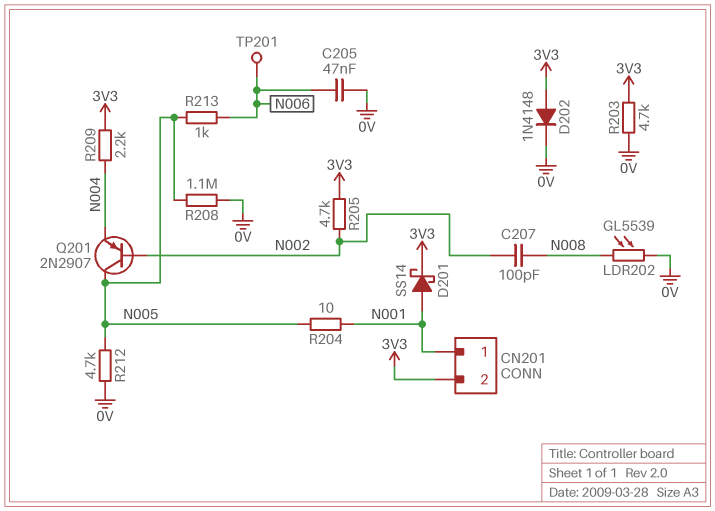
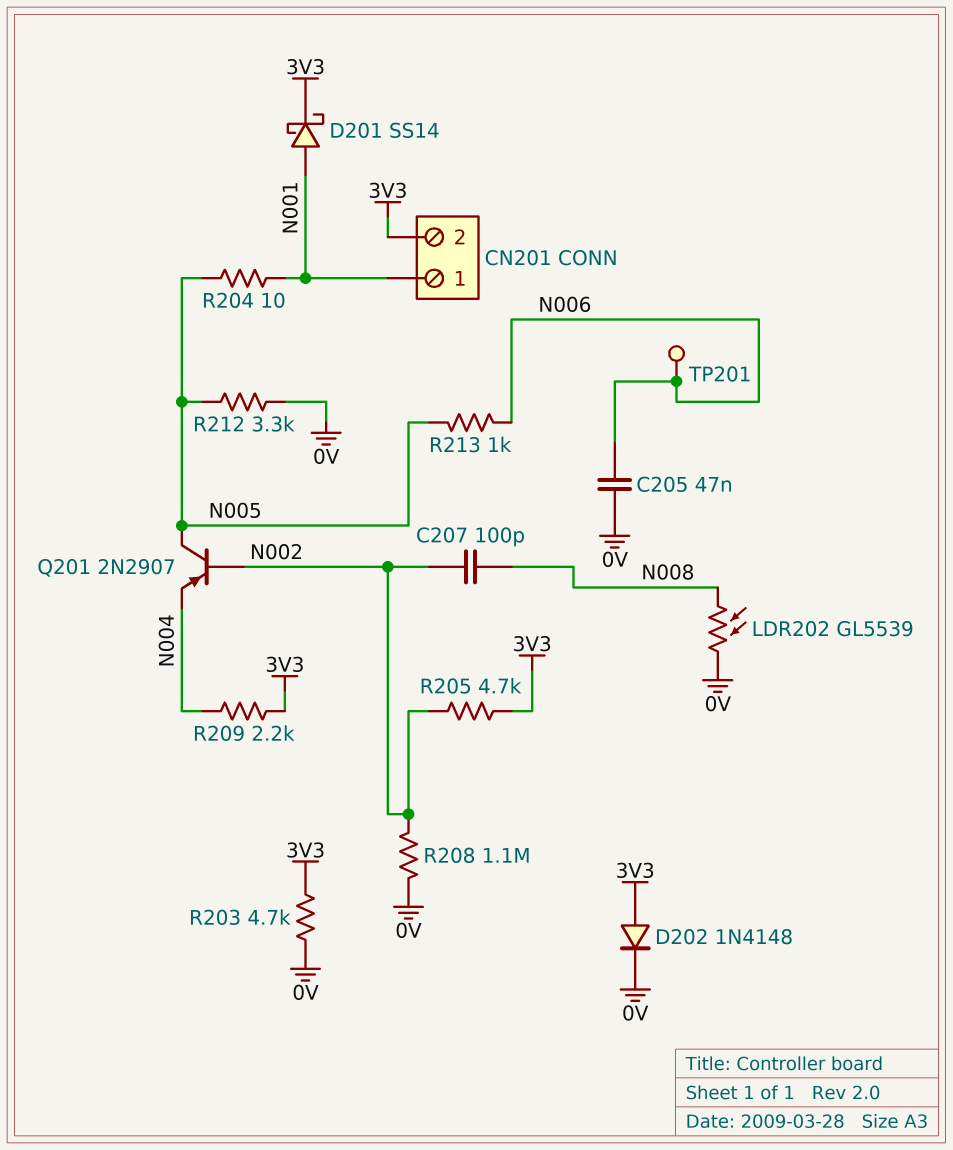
R208: 1.1M (0V, N005) -> 1.1M (0V, N002)
R212: 4.7k (0V, N005) -> 3.3k (0V, N005)

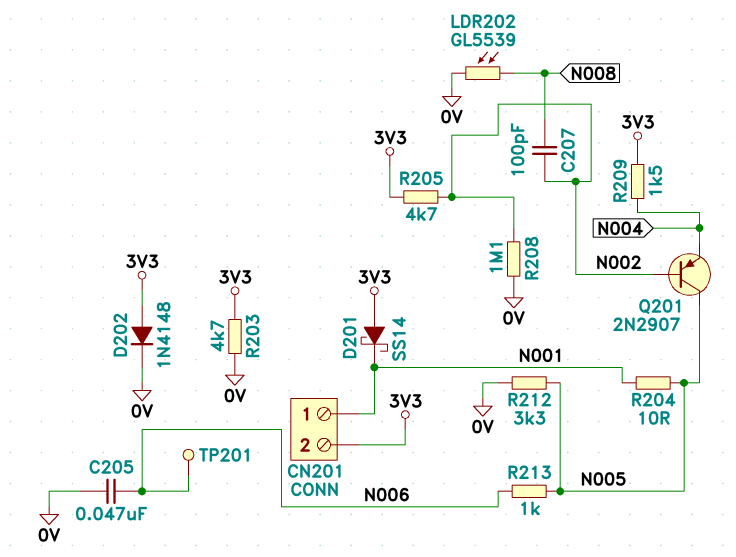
D201: schottky SS14 (A N001, K 3V3) -> schottky SS14 (A 3V3, K N001)
R209: 2.2k (3V3, N004) -> 1.5k (3V3, N004)

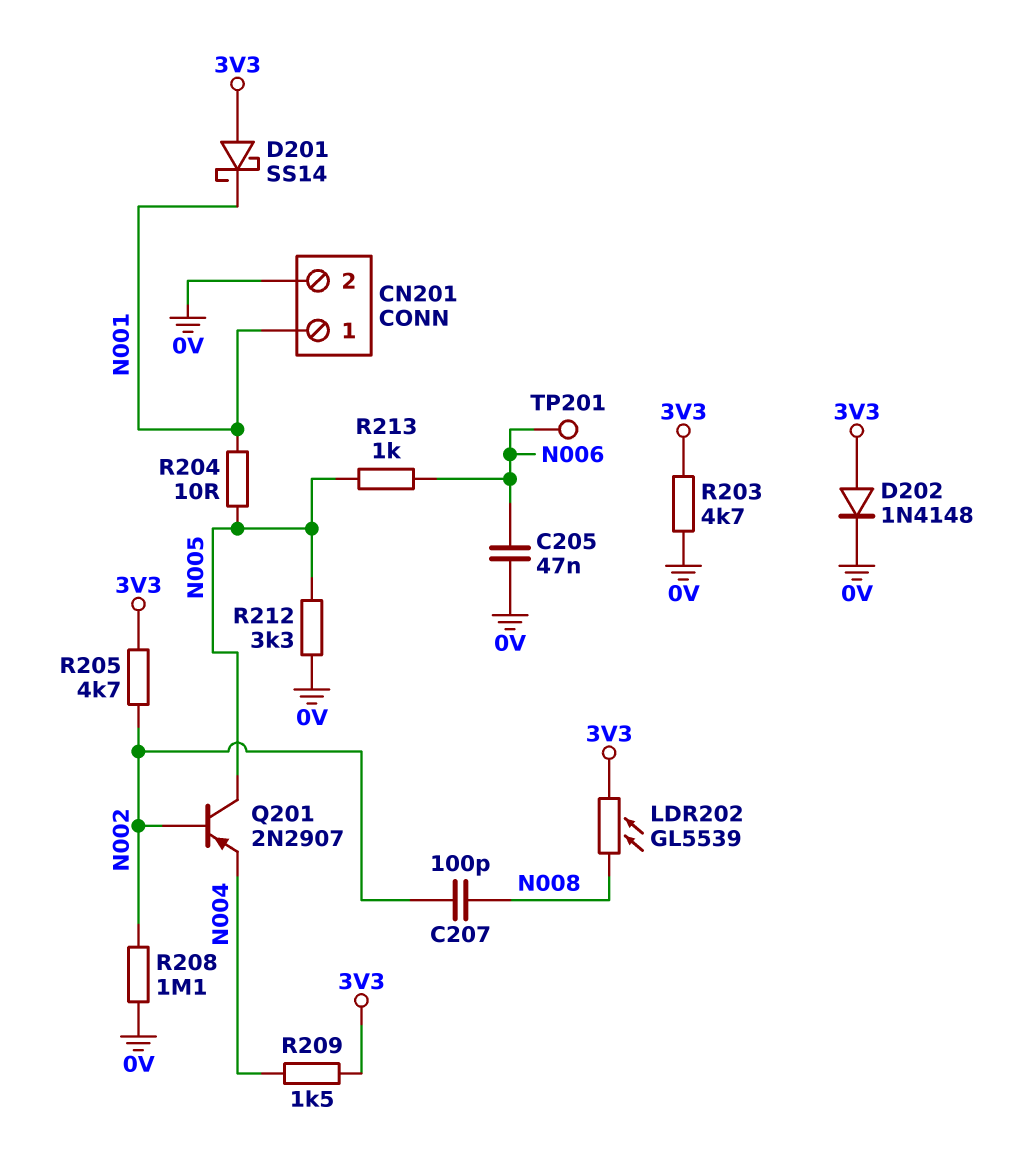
CN201 pin 2: 3V3 -> 0V
LDR202: GL5539 (0V, N008) -> GL5539 (3V3, N008)

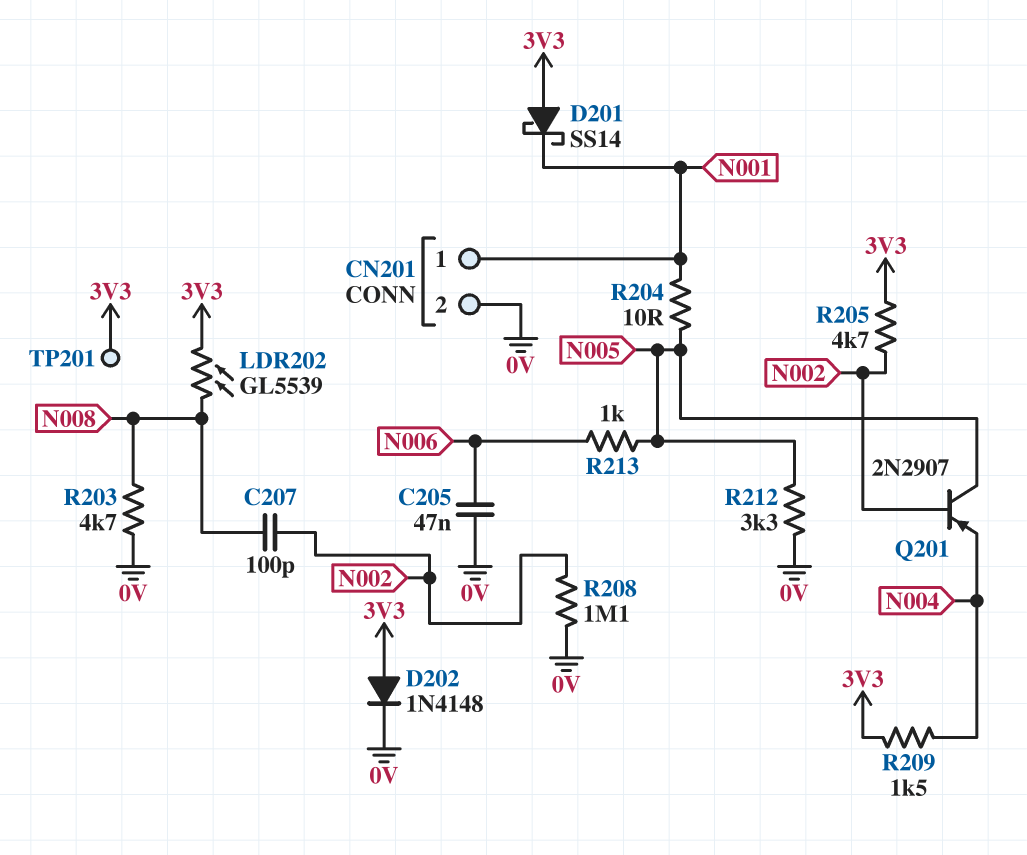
R203: 4.7k (0V, 3V3) -> 4.7k (0V, N008)
TP201: test point (N006) -> test point (3V3)

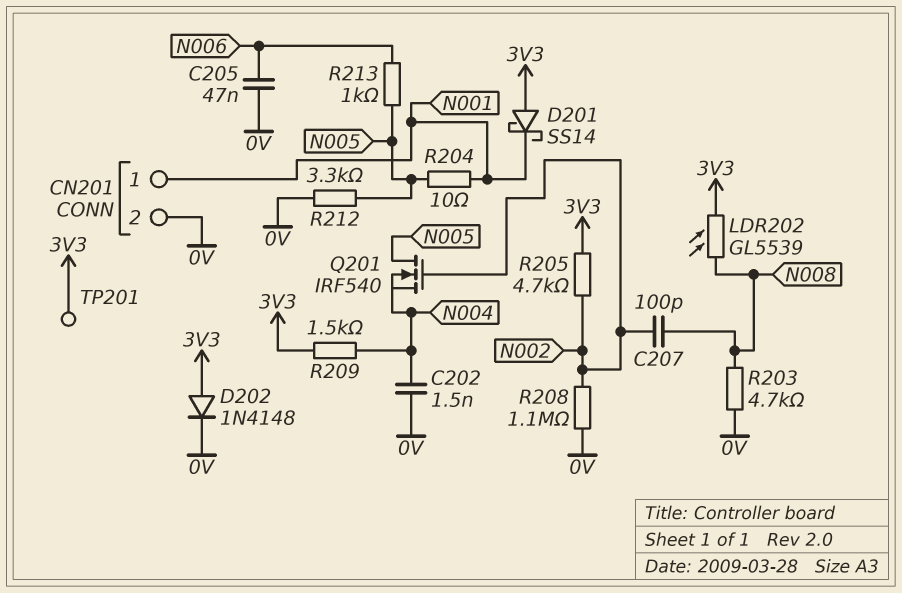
C202: none -> 1.5nF (0V, N004)
Q201: PNP 2N2907 (B N002, C N005, E N004) -> NMOS IRF540 (G N002, D N005, S N004)

